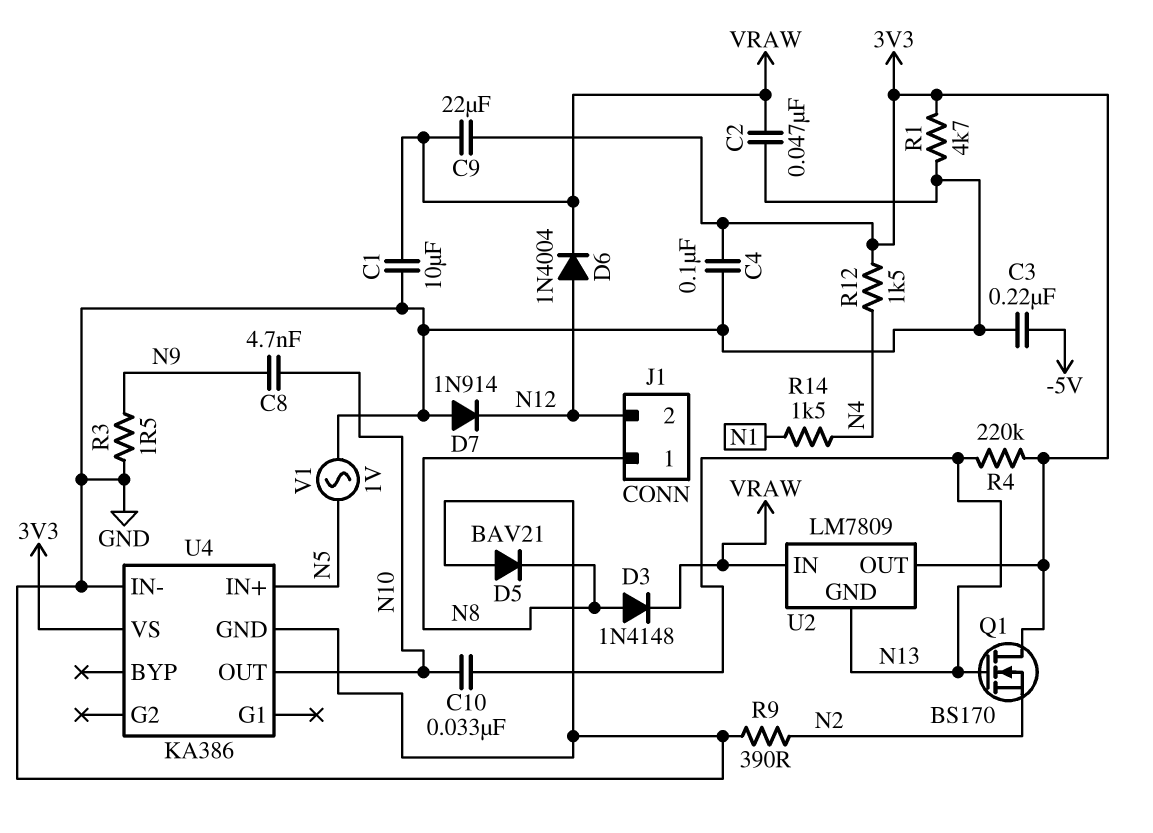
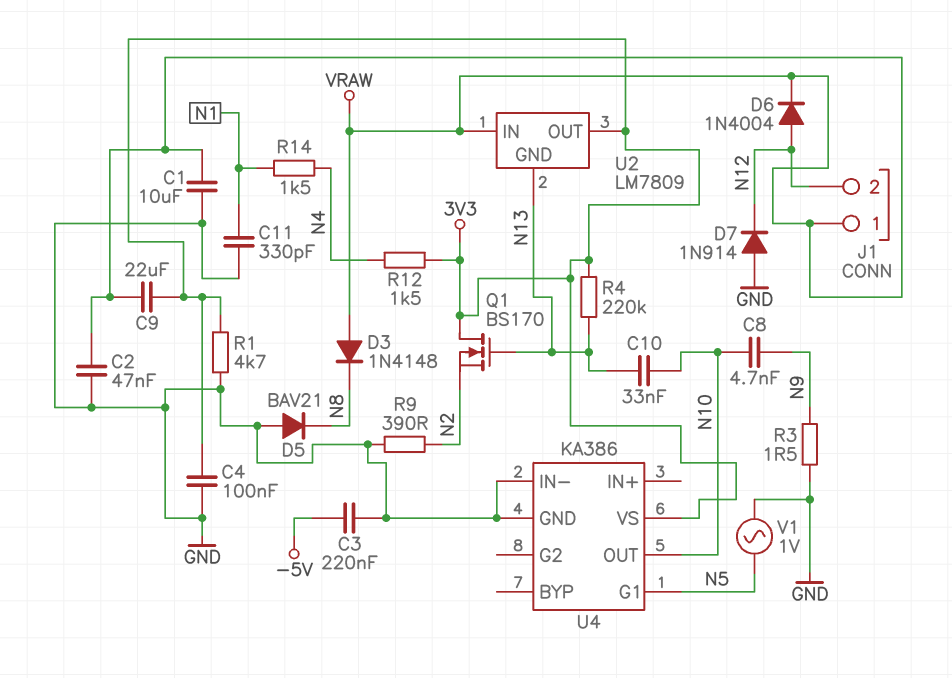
C11: none -> 330pF (GND, N1)
D3: diode 1N4148 (A N8, K VRAW) -> diode 1N4148 (A VRAW, K N8)
J1 pin 1: N8 -> VRAW
U4 pin G1: none -> N5
U4 pin IN+: N5 -> none

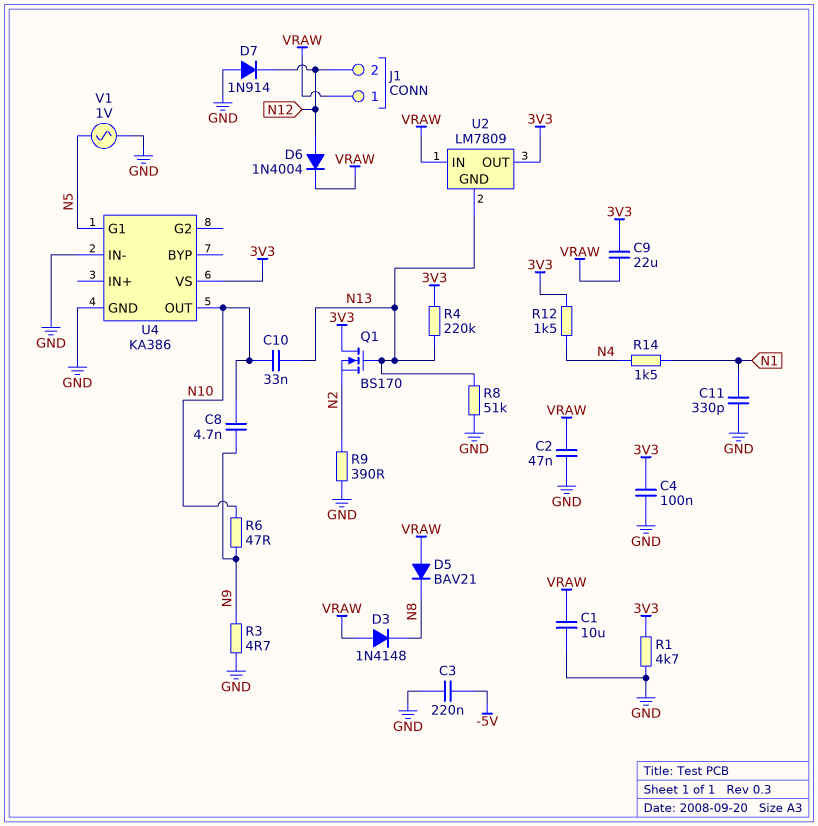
D5: diode BAV21 (A GND, K N8) -> diode BAV21 (A VRAW, K N8)
R3: 1.5 (GND, N9) -> 4.7 (GND, N9)
R6: none -> 47 (N9, N10)
R8: none -> 51k (GND, N13)

